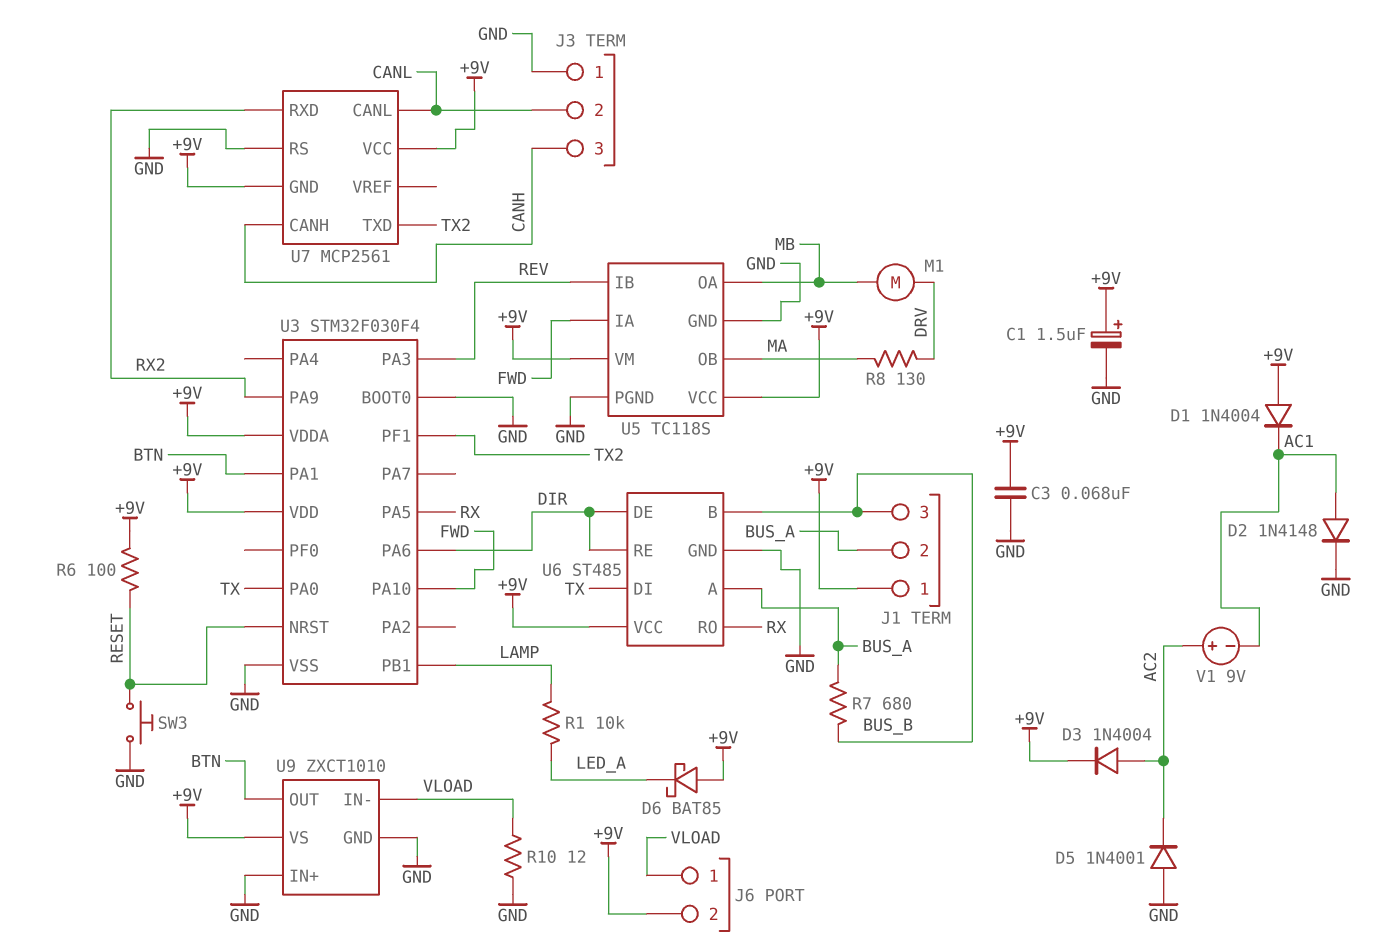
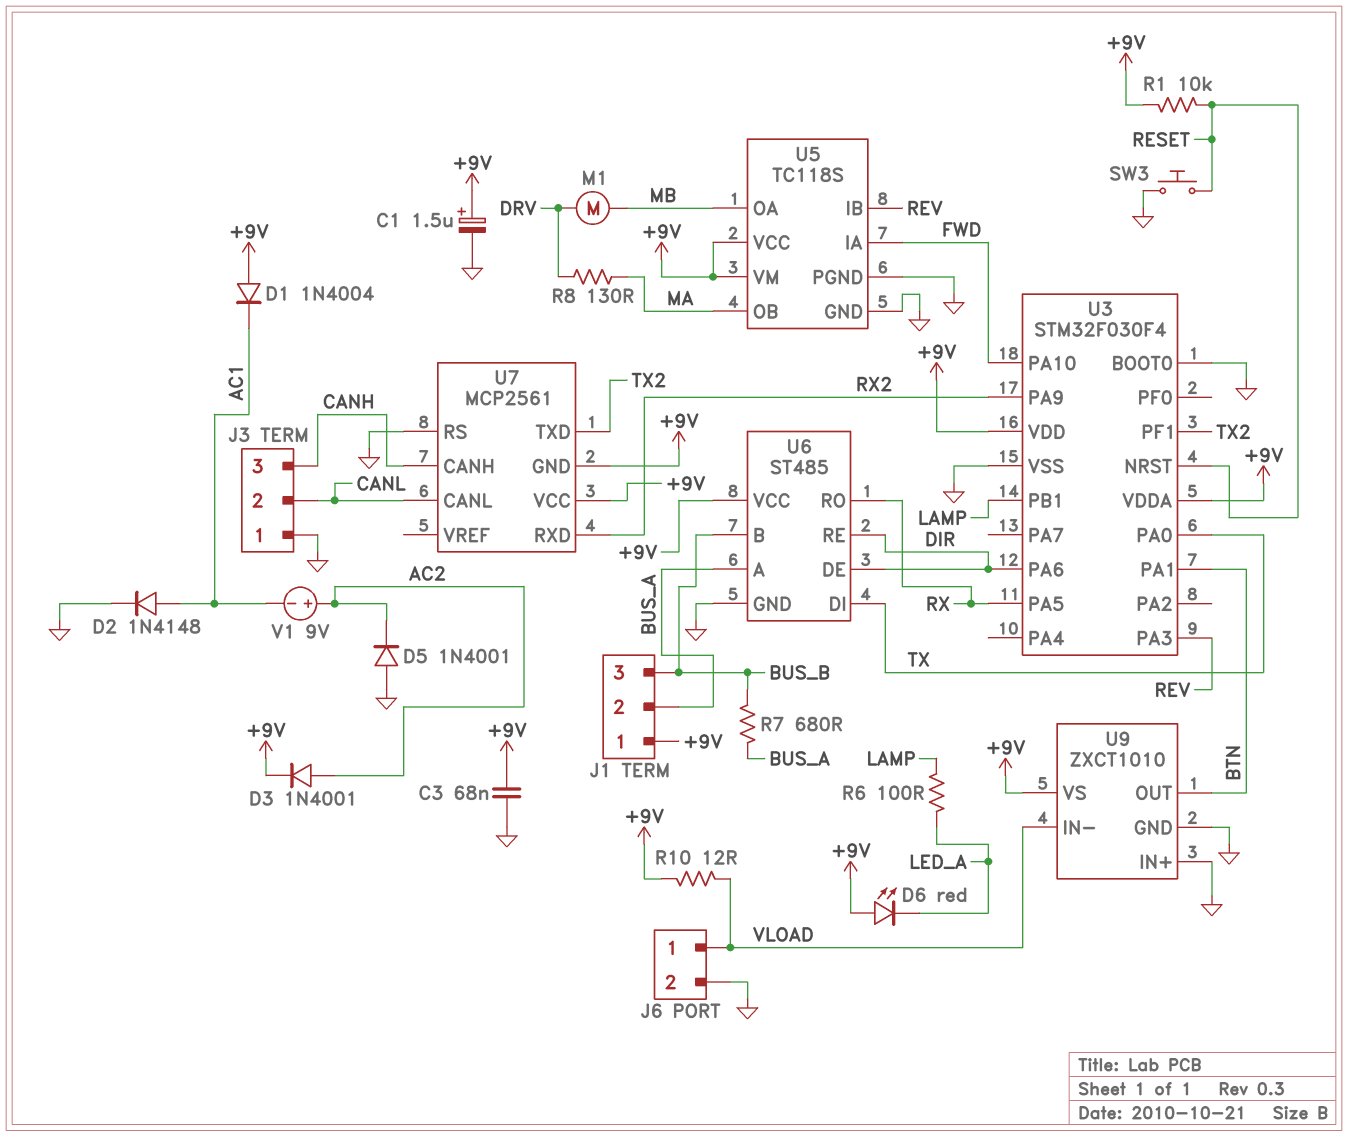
D3: diode 1N4004 (A AC2, K +9V) -> diode 1N4001 (A AC2, K +9V)
D6: schottky BAT85 (A +9V, K LED_A) -> LED red (A +9V, K LED_A)
J6 pin 2: +9V -> GND
R1: 10k (LAMP, LED_A) -> 10k (+9V, RESET)
R6: 100 (+9V, RESET) -> 100 (LAMP, LED_A)
R10: 12 (GND, VLOAD) -> 12 (+9V, VLOAD)

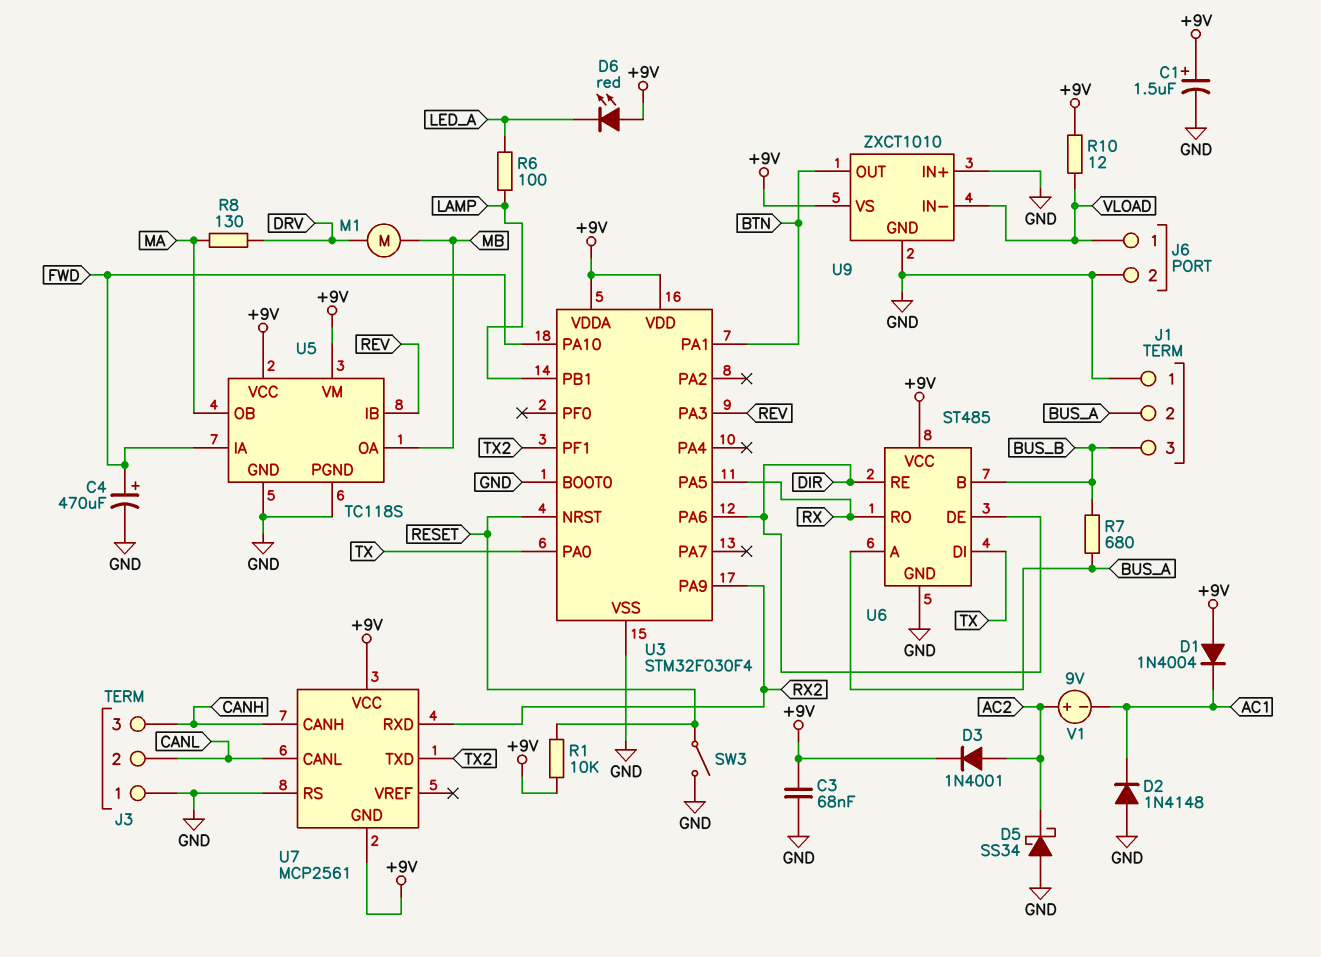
C4: none -> 470uF (plus FWD, minus GND)
D2: diode 1N4148 (A AC1, K GND) -> diode 1N4148 (A GND, K AC1)
D5: diode 1N4001 (A GND, K AC2) -> schottky SS34 (A GND, K AC2)
J1 pin 1: +9V -> GND
SW3: button (GND, RESET) -> switch (GND, RESET)

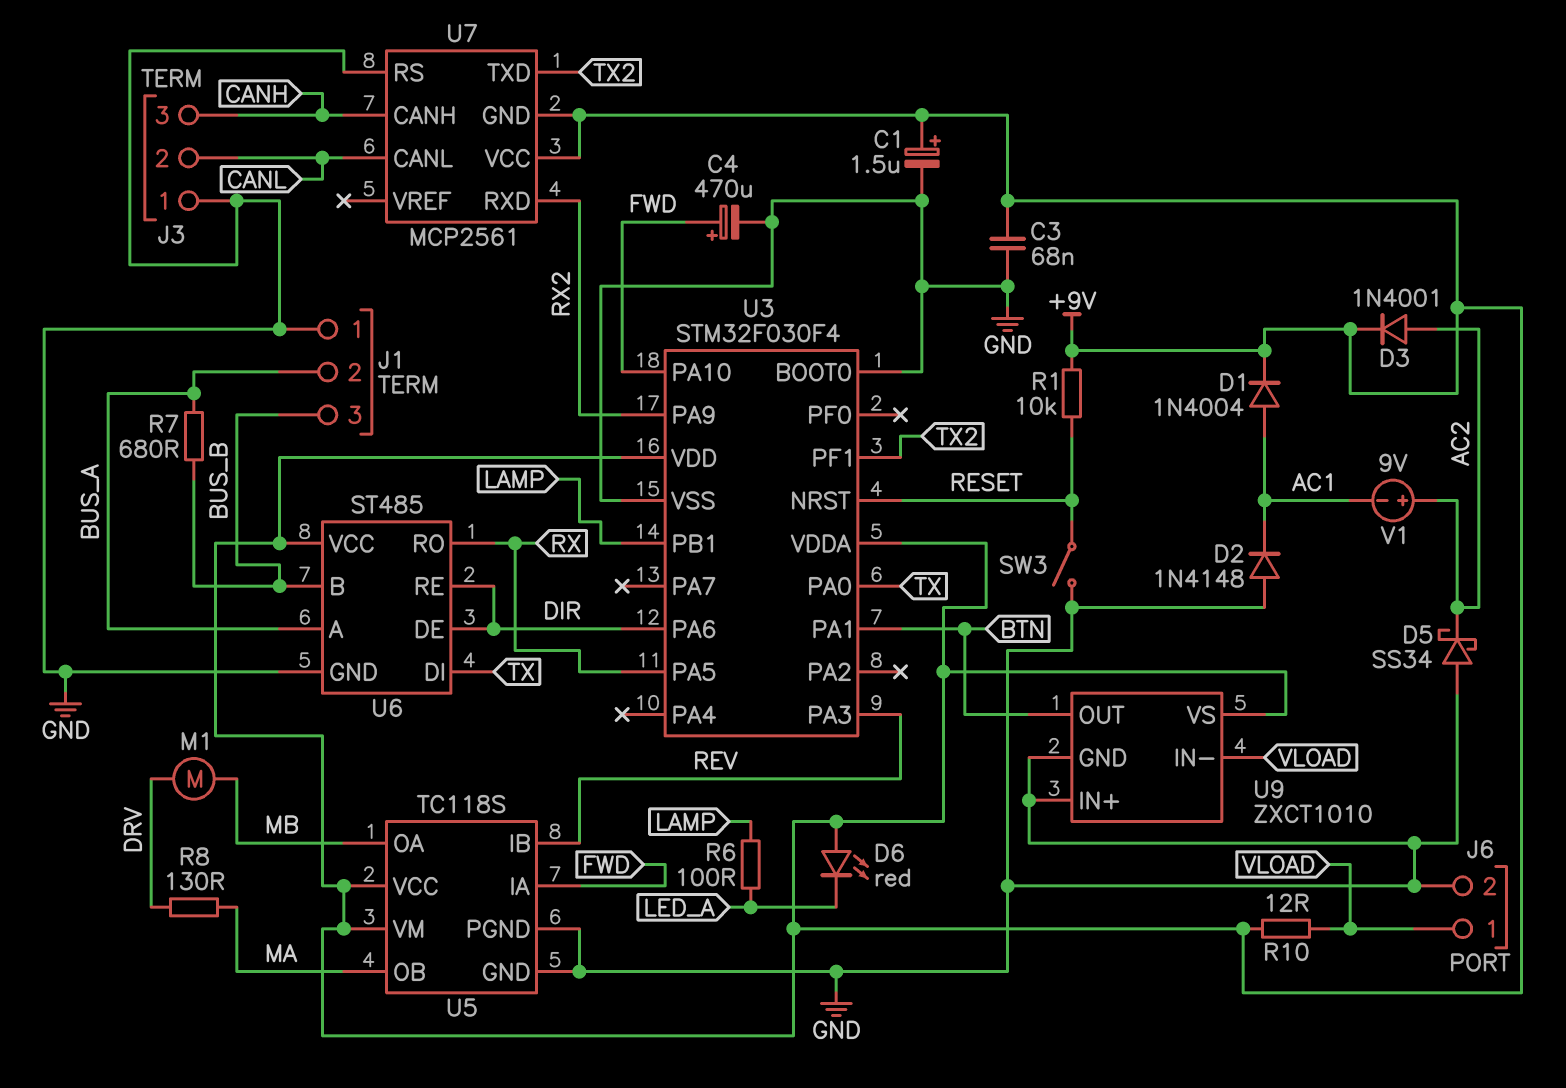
D1: diode 1N4004 (A +9V, K AC1) -> diode 1N4004 (A AC1, K +9V)

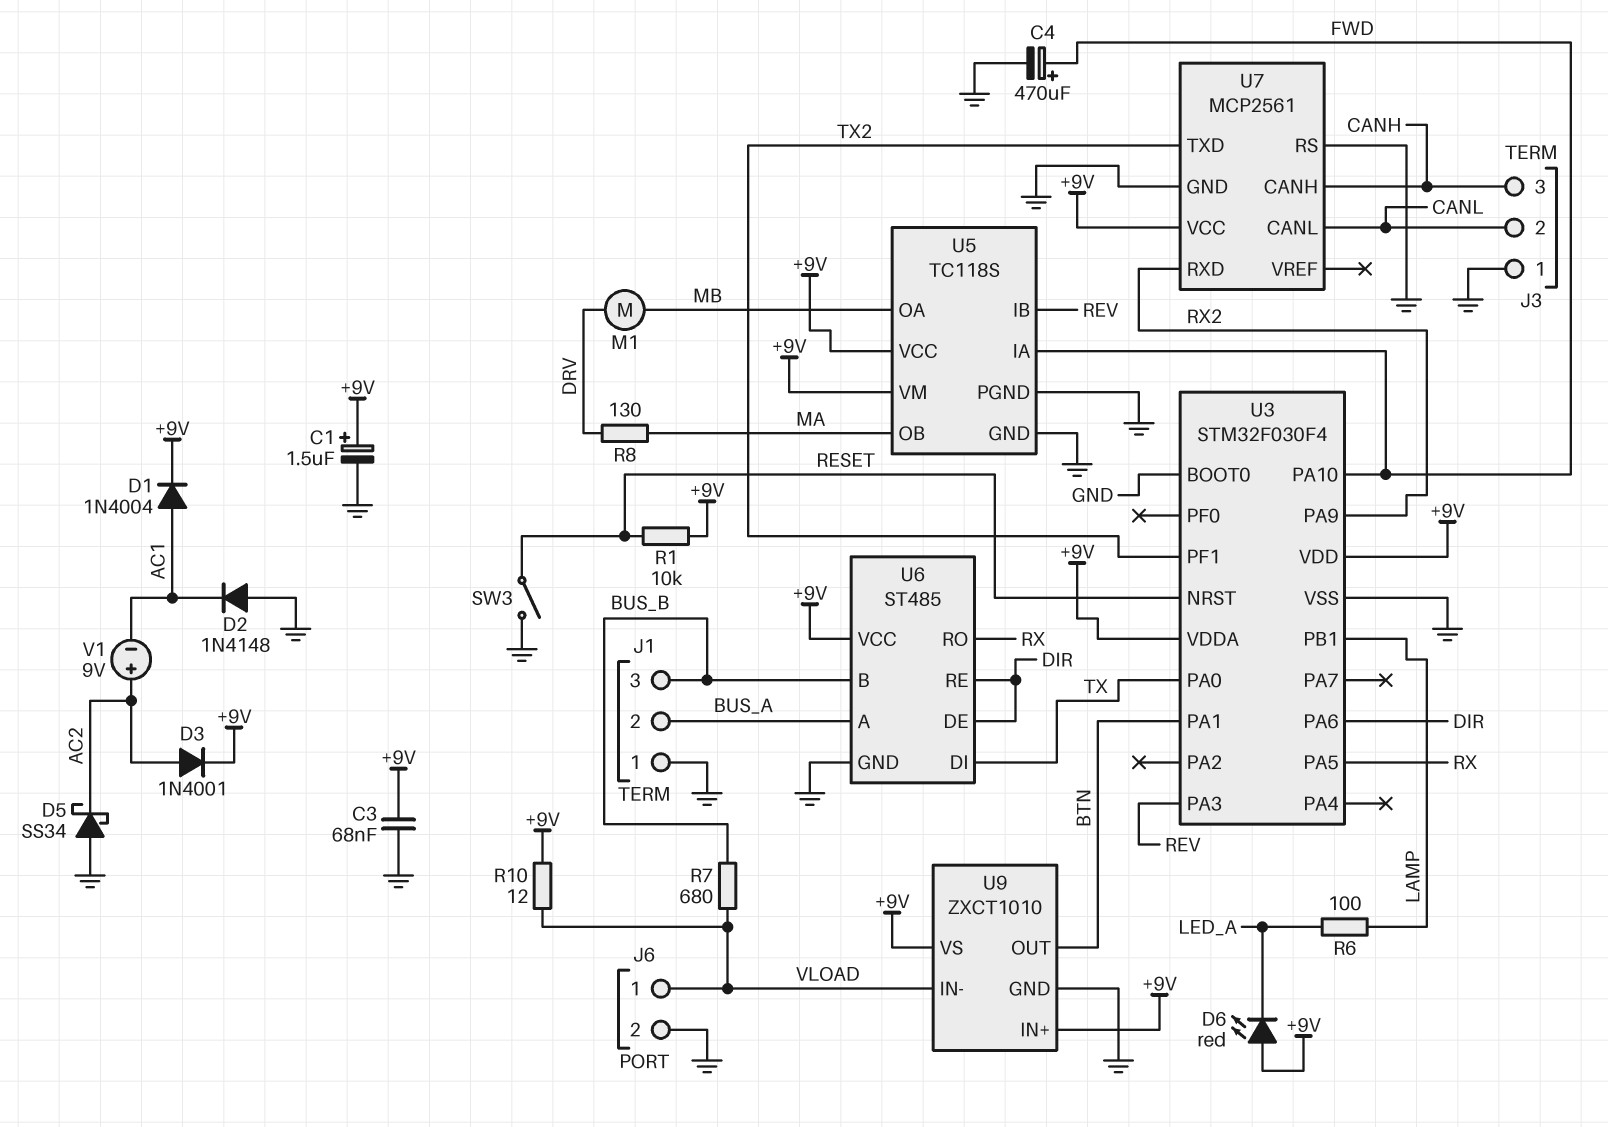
R7: 680 (BUS_A, BUS_B) -> 680 (BUS_B, VLOAD)
U7 pin GND: +9V -> GND
U9 pin IN+: GND -> +9V

